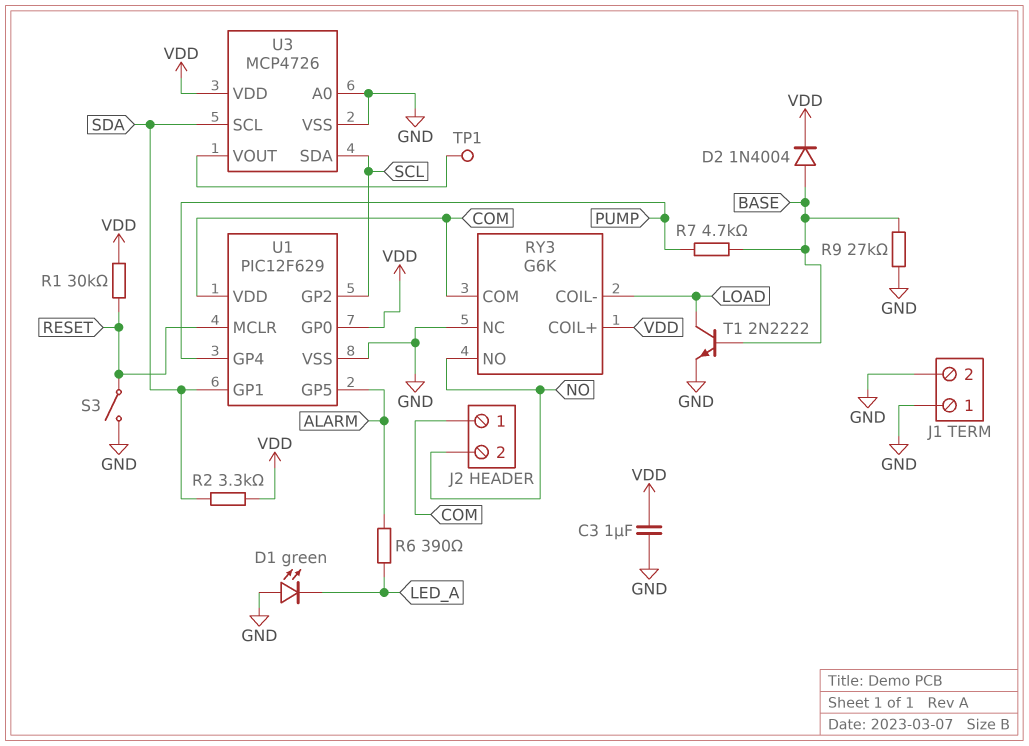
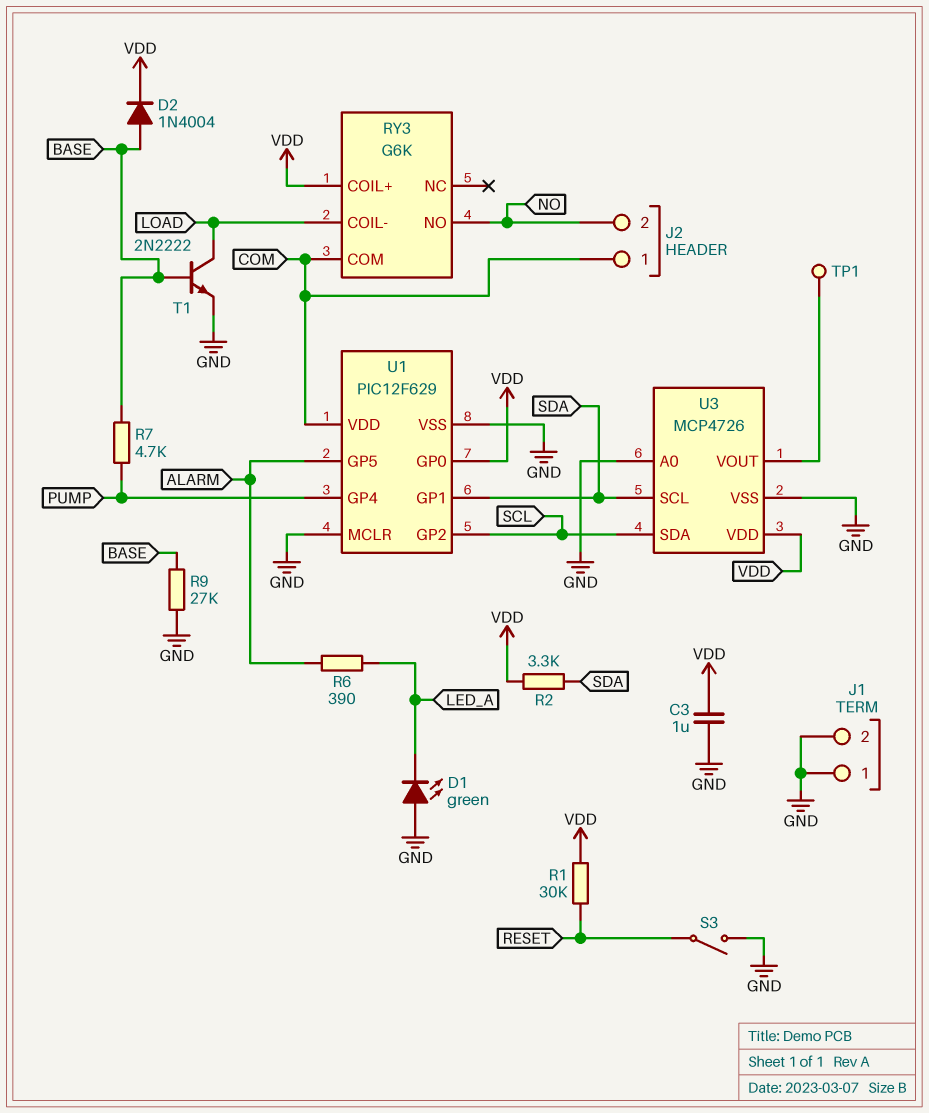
RY3 pin NC: GND -> none
U1 pin MCLR: RESET -> GND

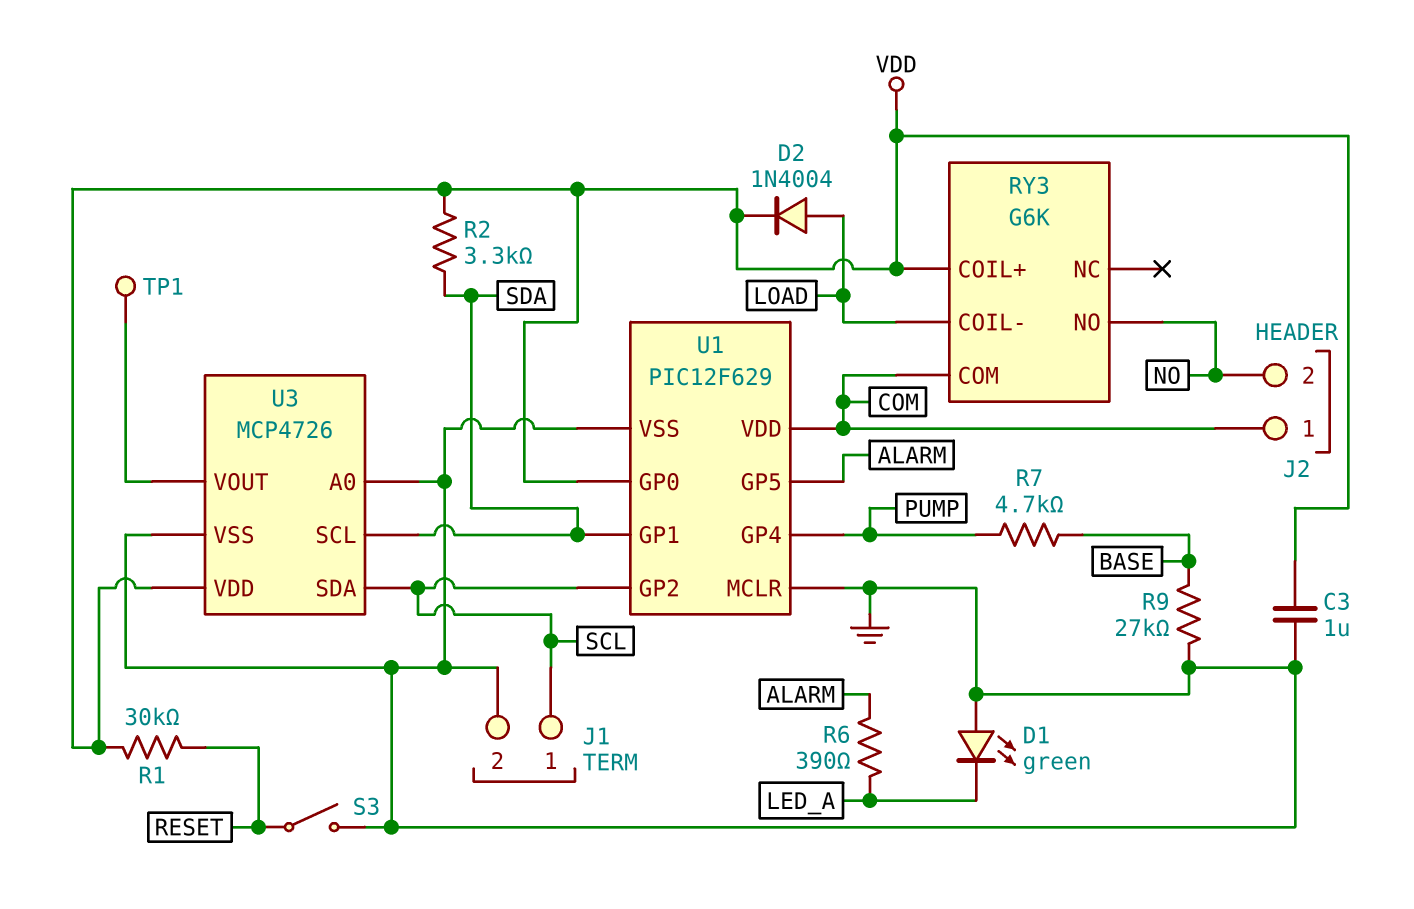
D2: diode 1N4004 (A BASE, K VDD) -> diode 1N4004 (A LOAD, K VDD)
J1 pin 1: GND -> SCL
T1: NPN 2N2222 (B BASE, C LOAD, E GND) -> none

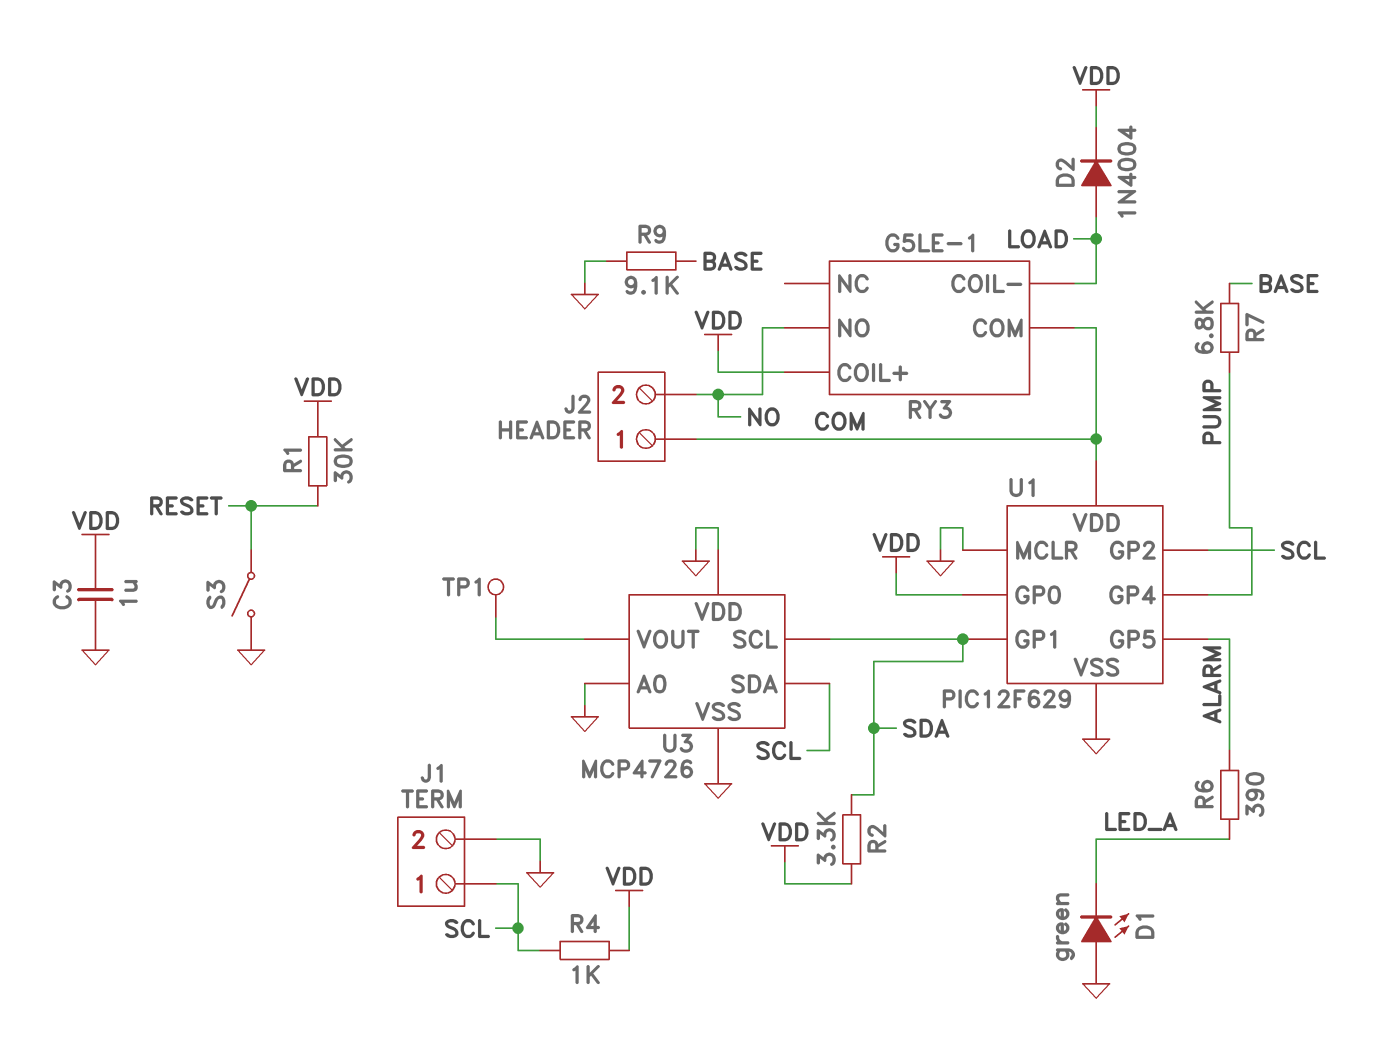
R4: none -> 1k (SCL, VDD)
R7: 4.7k (BASE, PUMP) -> 6.8k (BASE, PUMP)
R9: 27k (BASE, GND) -> 9.1k (BASE, GND)
RY3: G6K -> G5LE-1
U3 pin VDD: VDD -> GND

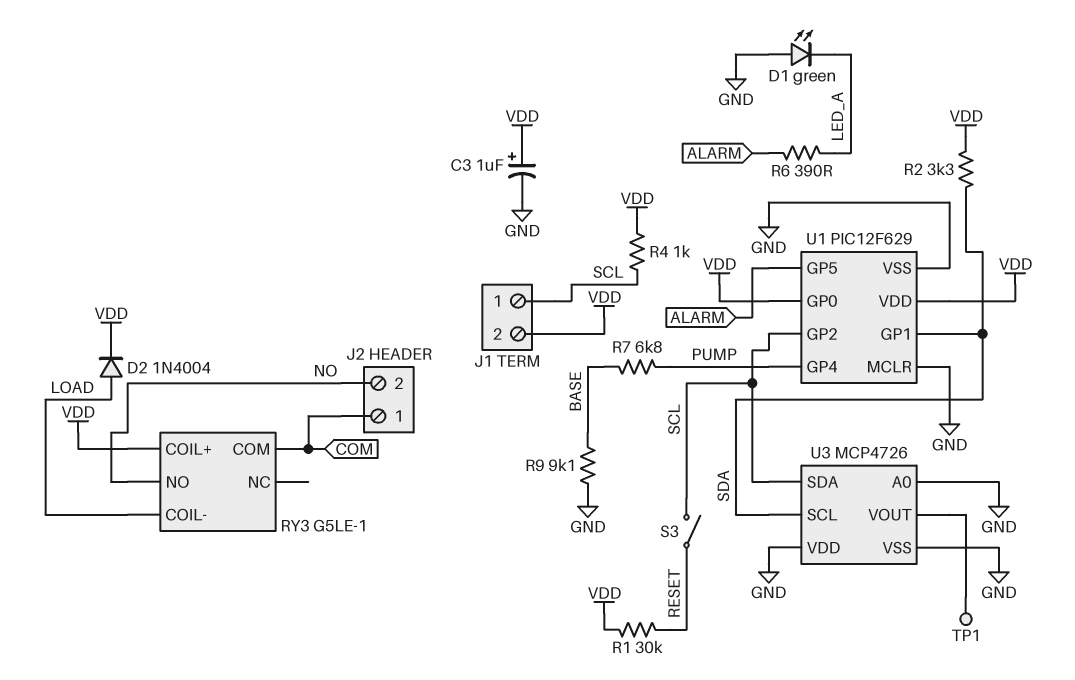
C3: 1uF (GND, VDD) -> 1uF (plus VDD, minus GND)
J1 pin 2: GND -> VDD
S3: switch (GND, RESET) -> switch (RESET, SCL)
U1 pin VDD: COM -> VDD

